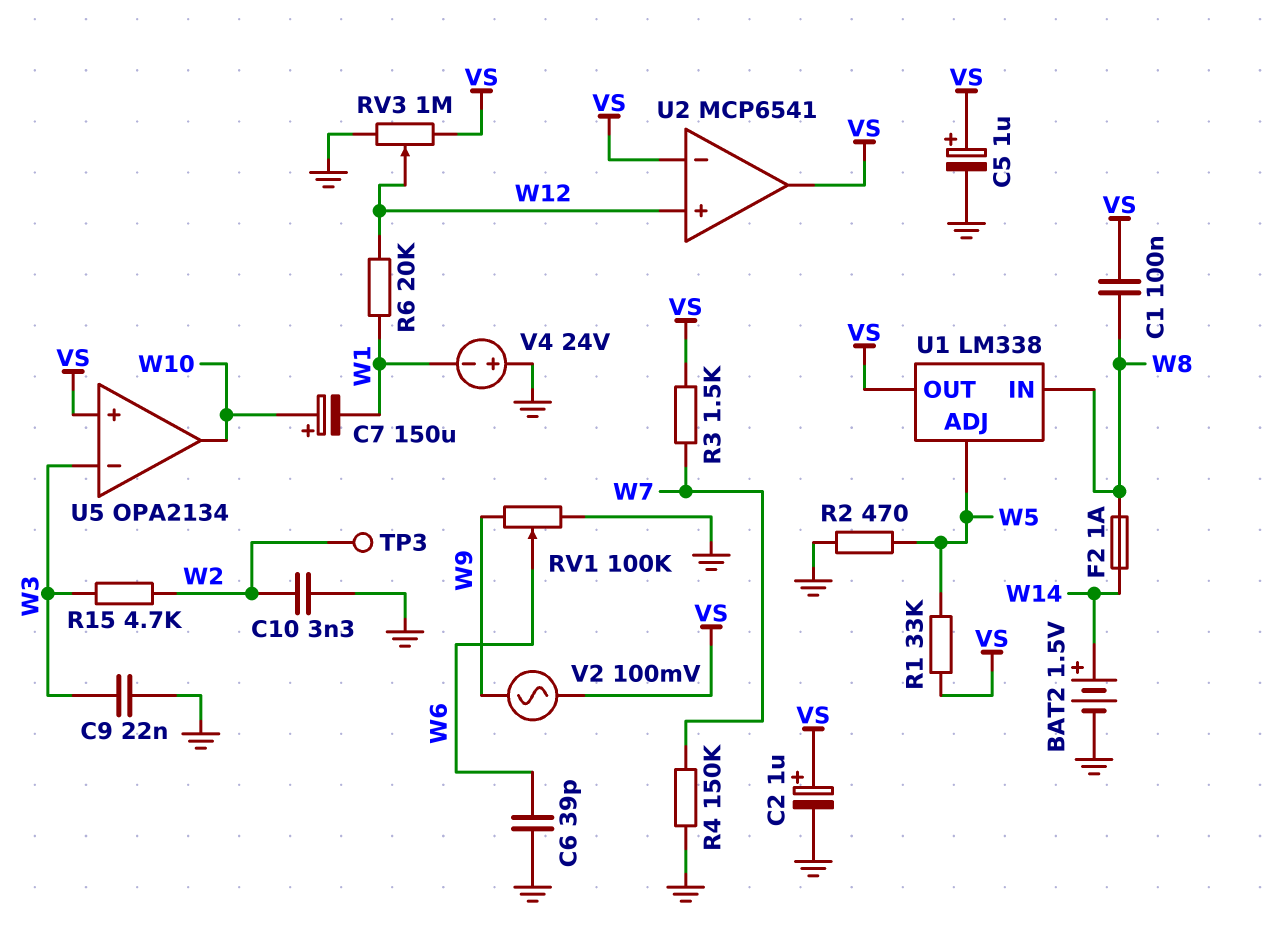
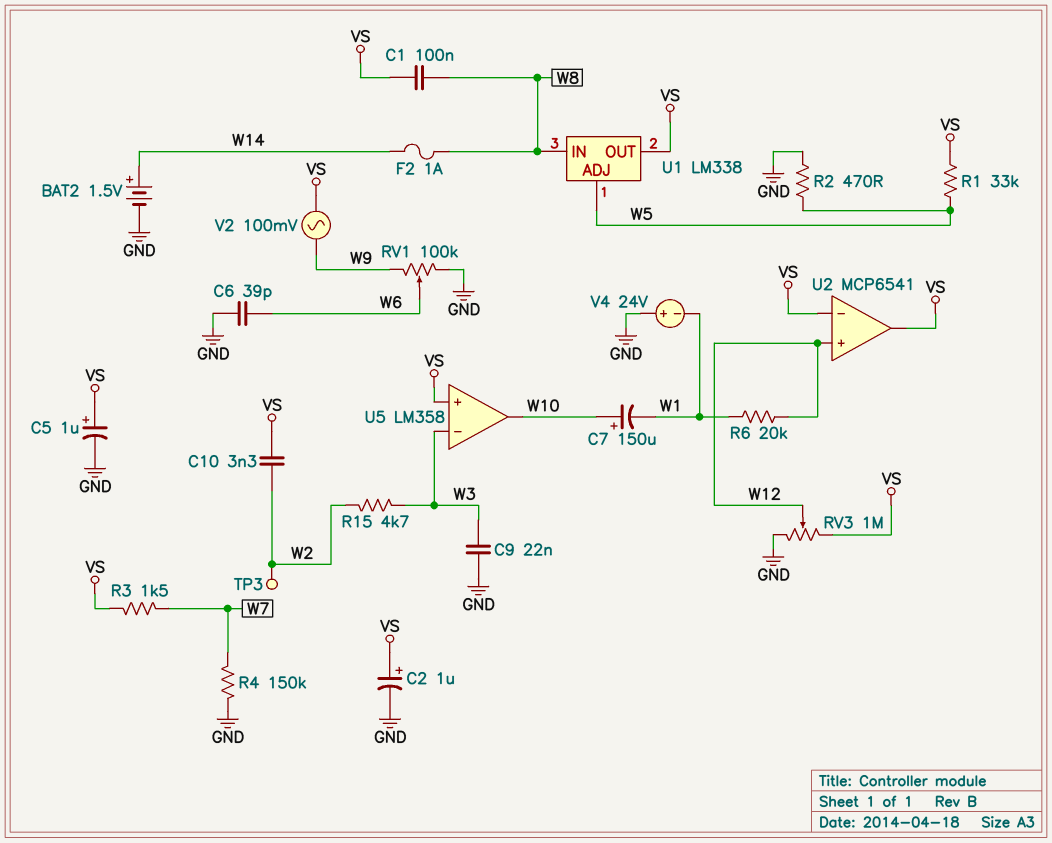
C10: 3.3nF (GND, W2) -> 3.3nF (VS, W2)
U5: OPA2134 -> LM358

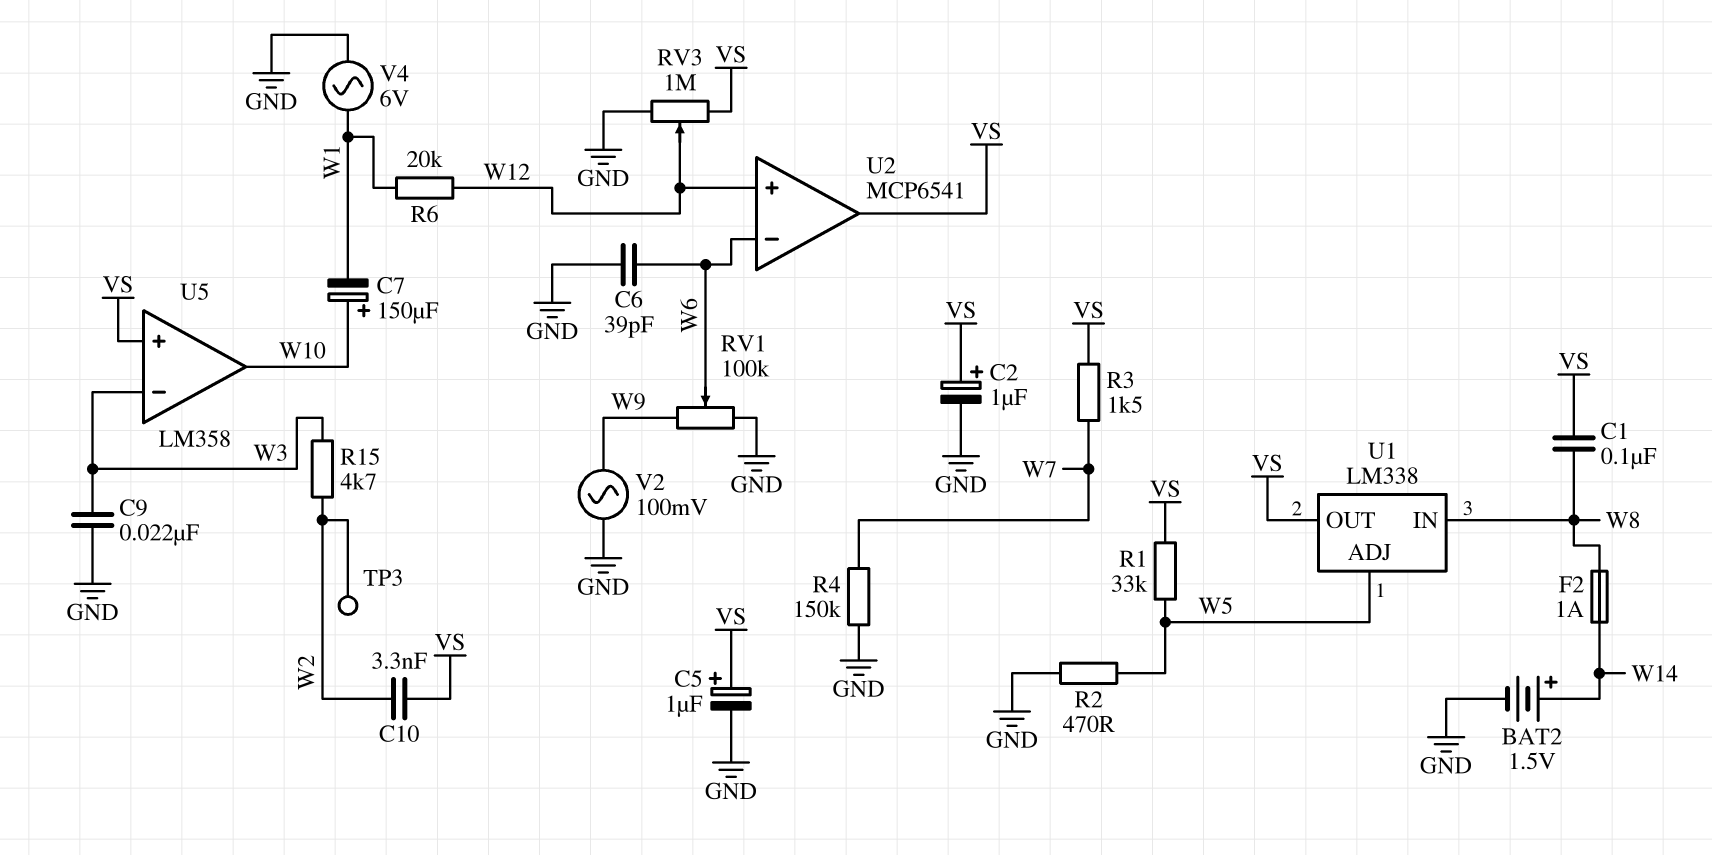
U2 pin in-: VS -> W6
V2: AC 100mV (VS, W9) -> AC 100mV (GND, W9)
V4: 24V (plus GND, minus W1) -> AC 6V (GND, W1)

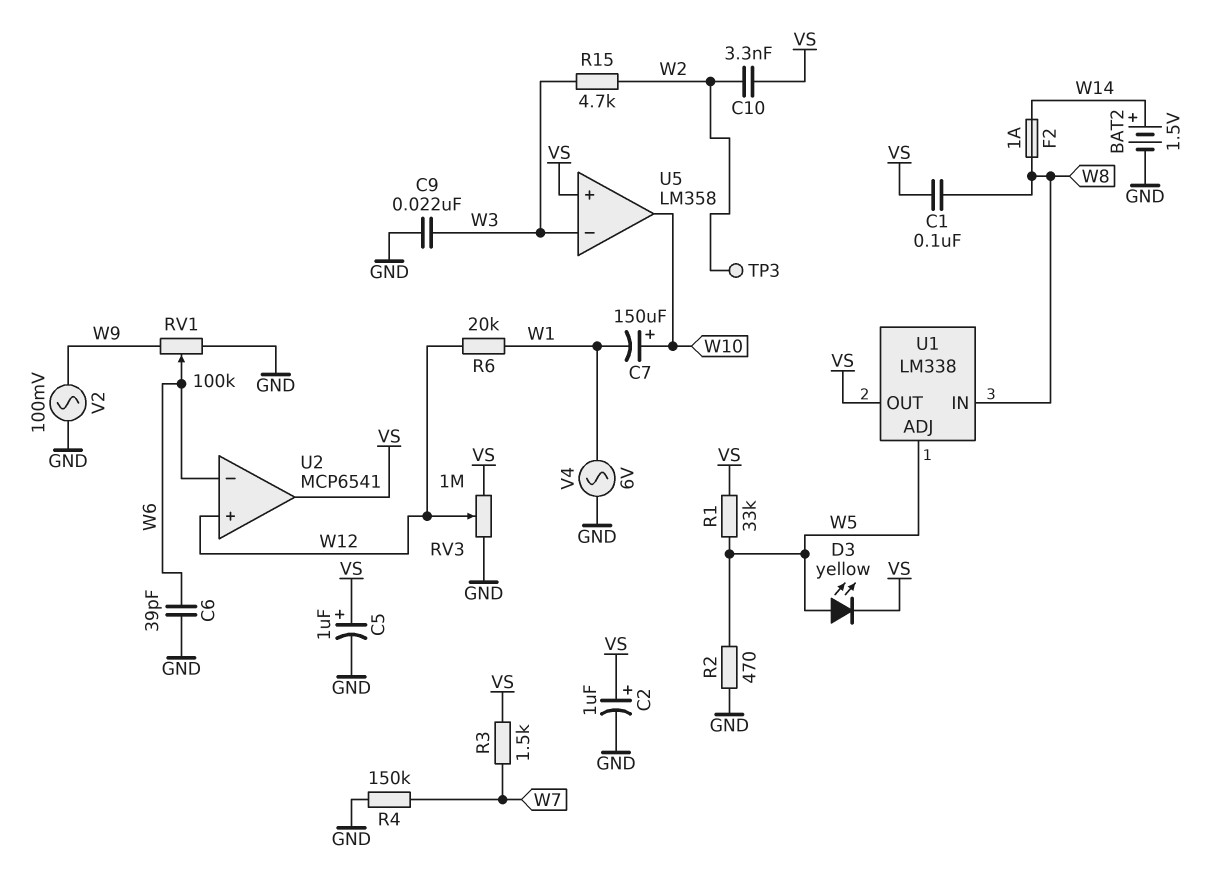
D3: none -> LED yellow (A W5, K VS)

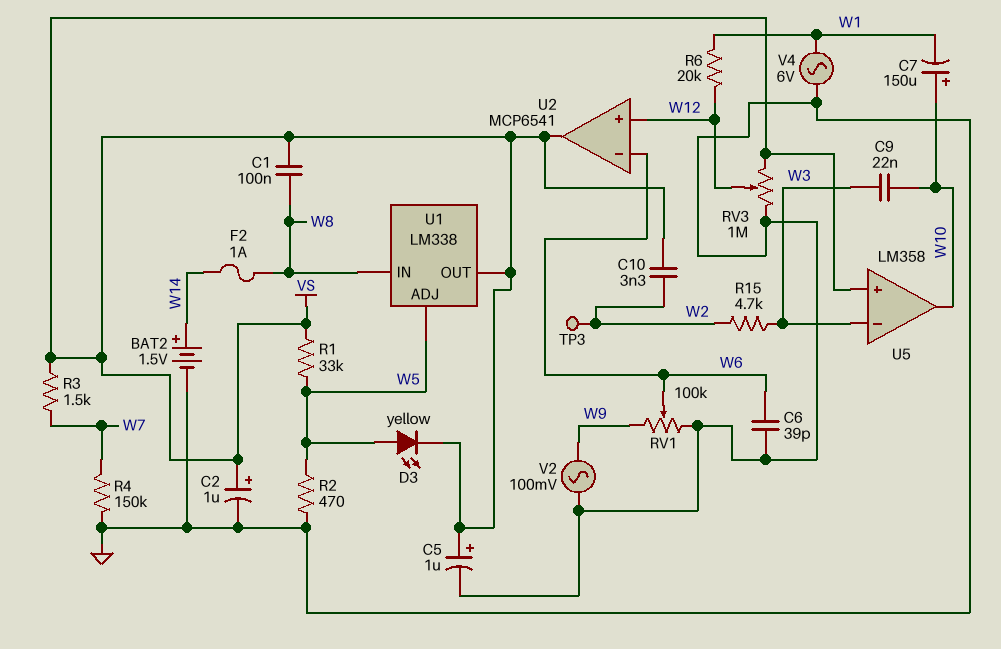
C9: 22nF (GND, W3) -> 22nF (W3, W10)

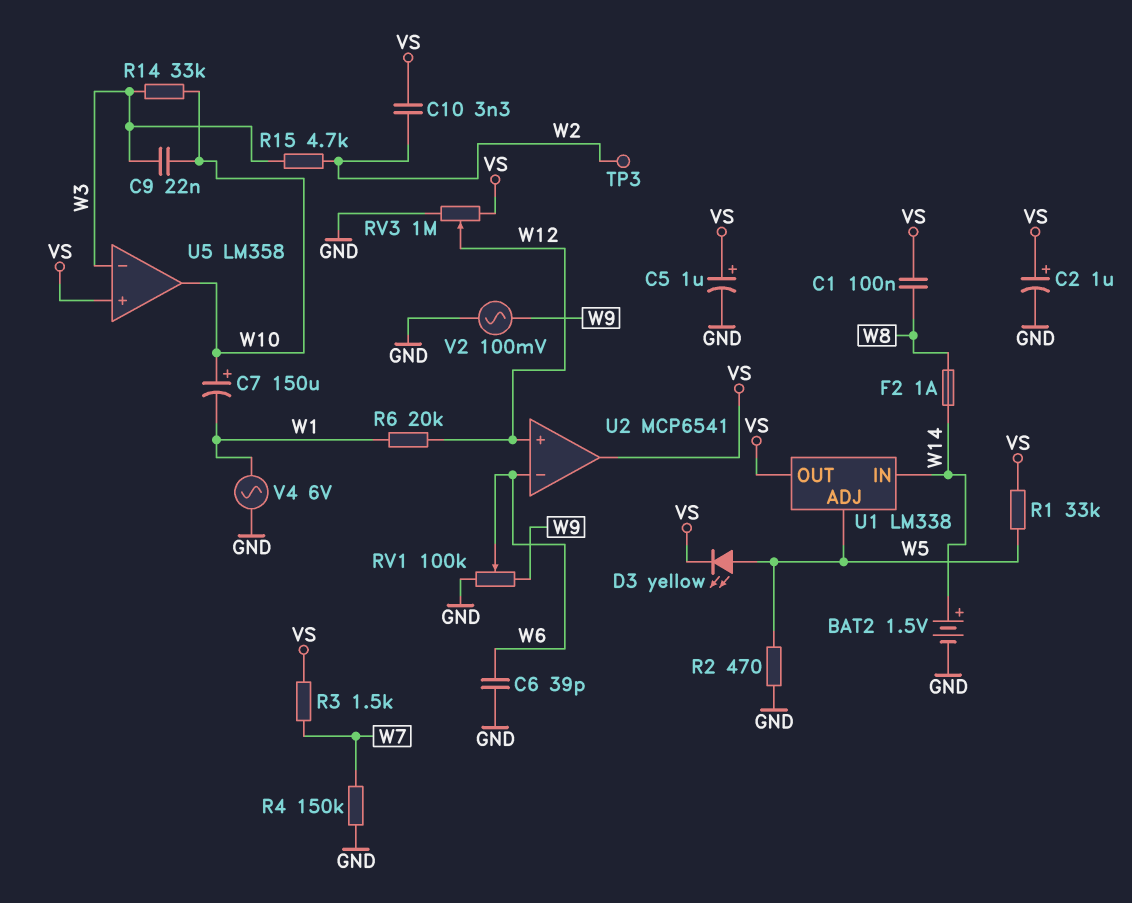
R14: none -> 33k (W3, W10)
U1 pin IN: W8 -> W14

